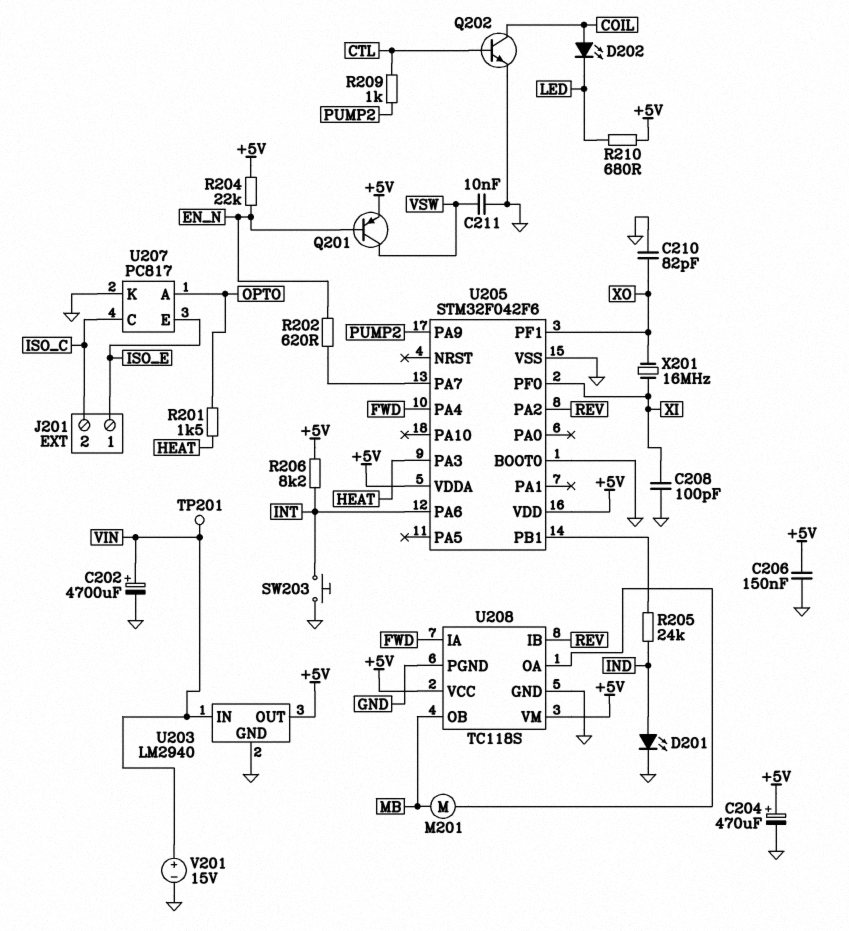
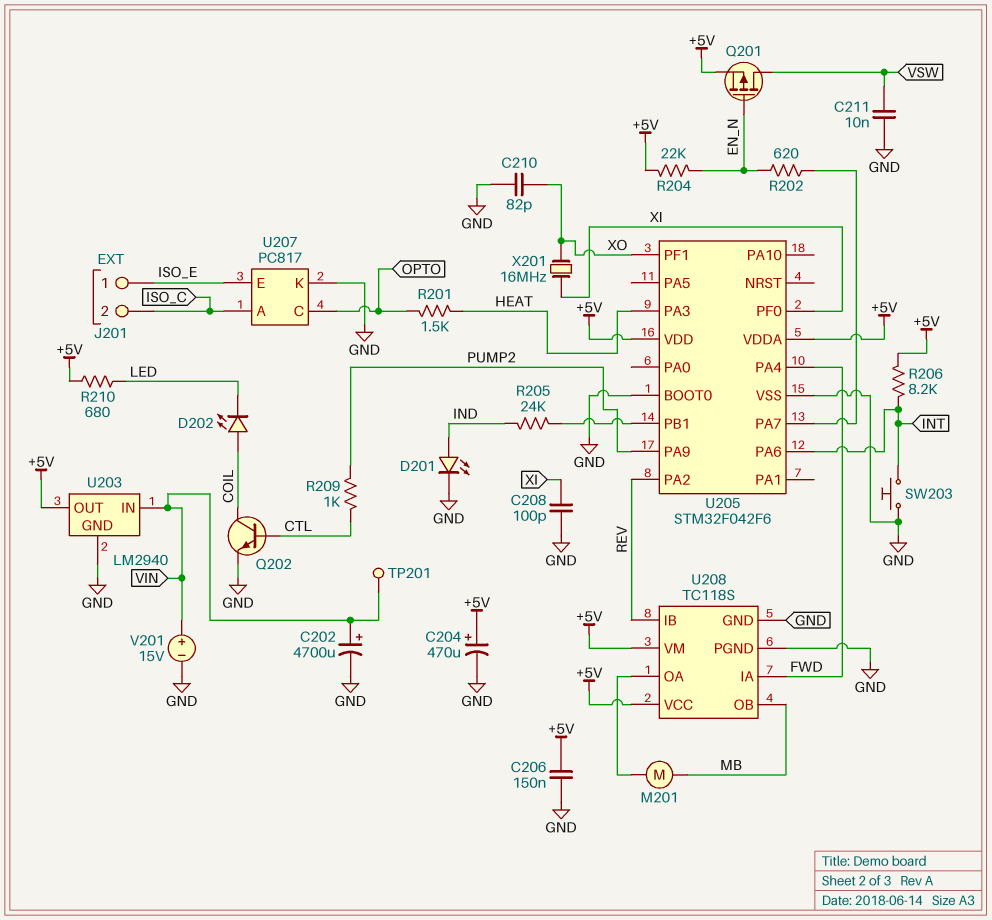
Q201: PNP (B EN_N, C VSW, E +5V) -> PMOS (G EN_N, D VSW, S +5V)
U207 pin A: OPTO -> ISO_C
U207 pin C: ISO_C -> OPTO

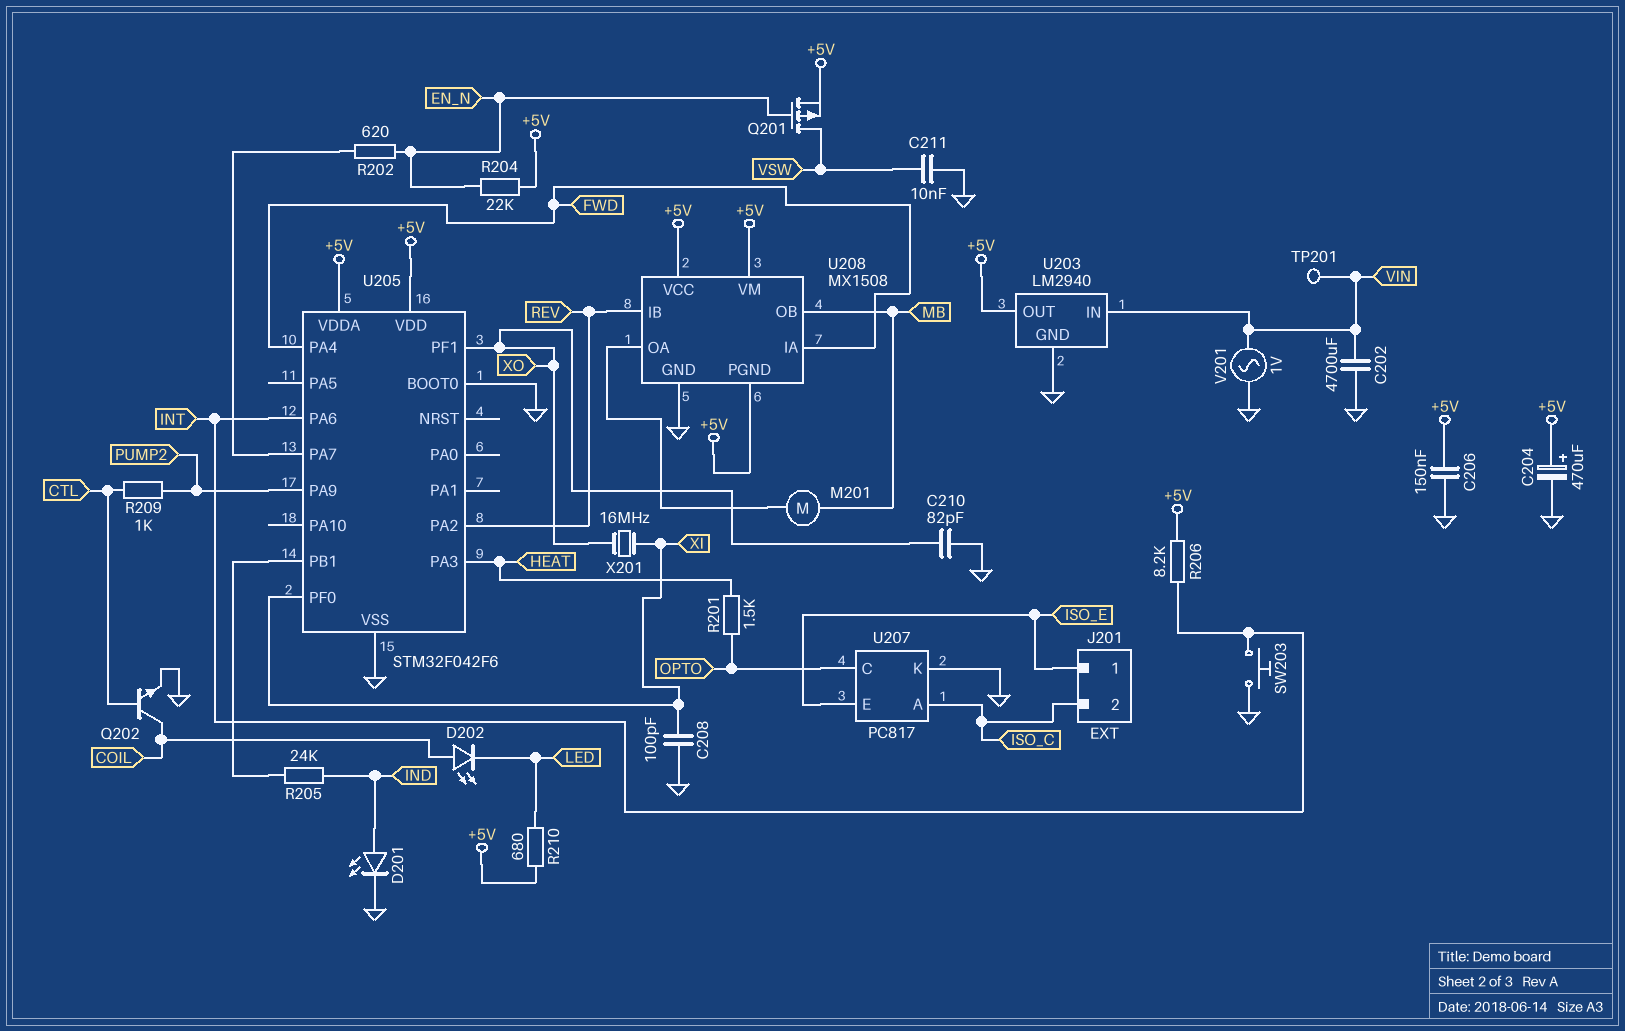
C202: 4700uF (plus VIN, minus GND) -> 4700uF (GND, VIN)
U208: TC118S -> MX1508
U208 pin PGND: GND -> +5V
V201: 15V (plus VIN, minus GND) -> AC 1V (GND, VIN)

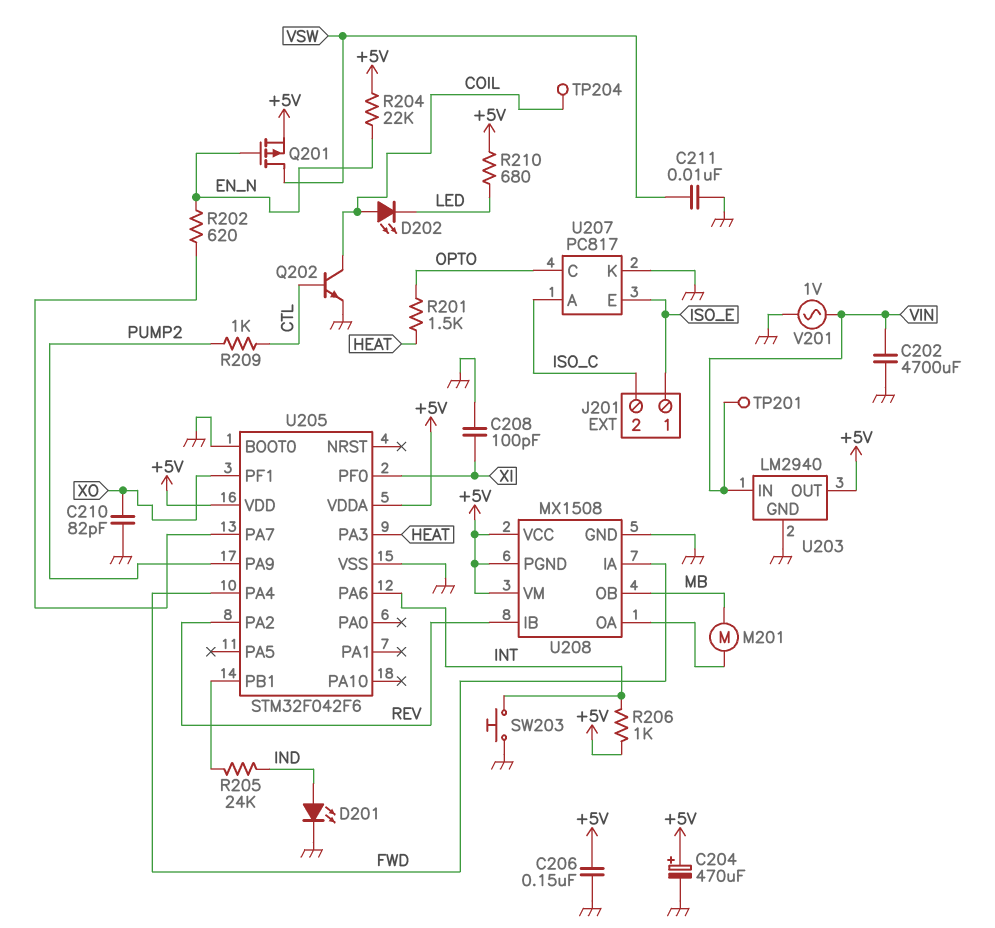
R206: 8.2k (+5V, INT) -> 1k (+5V, INT)
TP204: none -> test point (COIL)
X201: 16MHz (XI, XO) -> none

